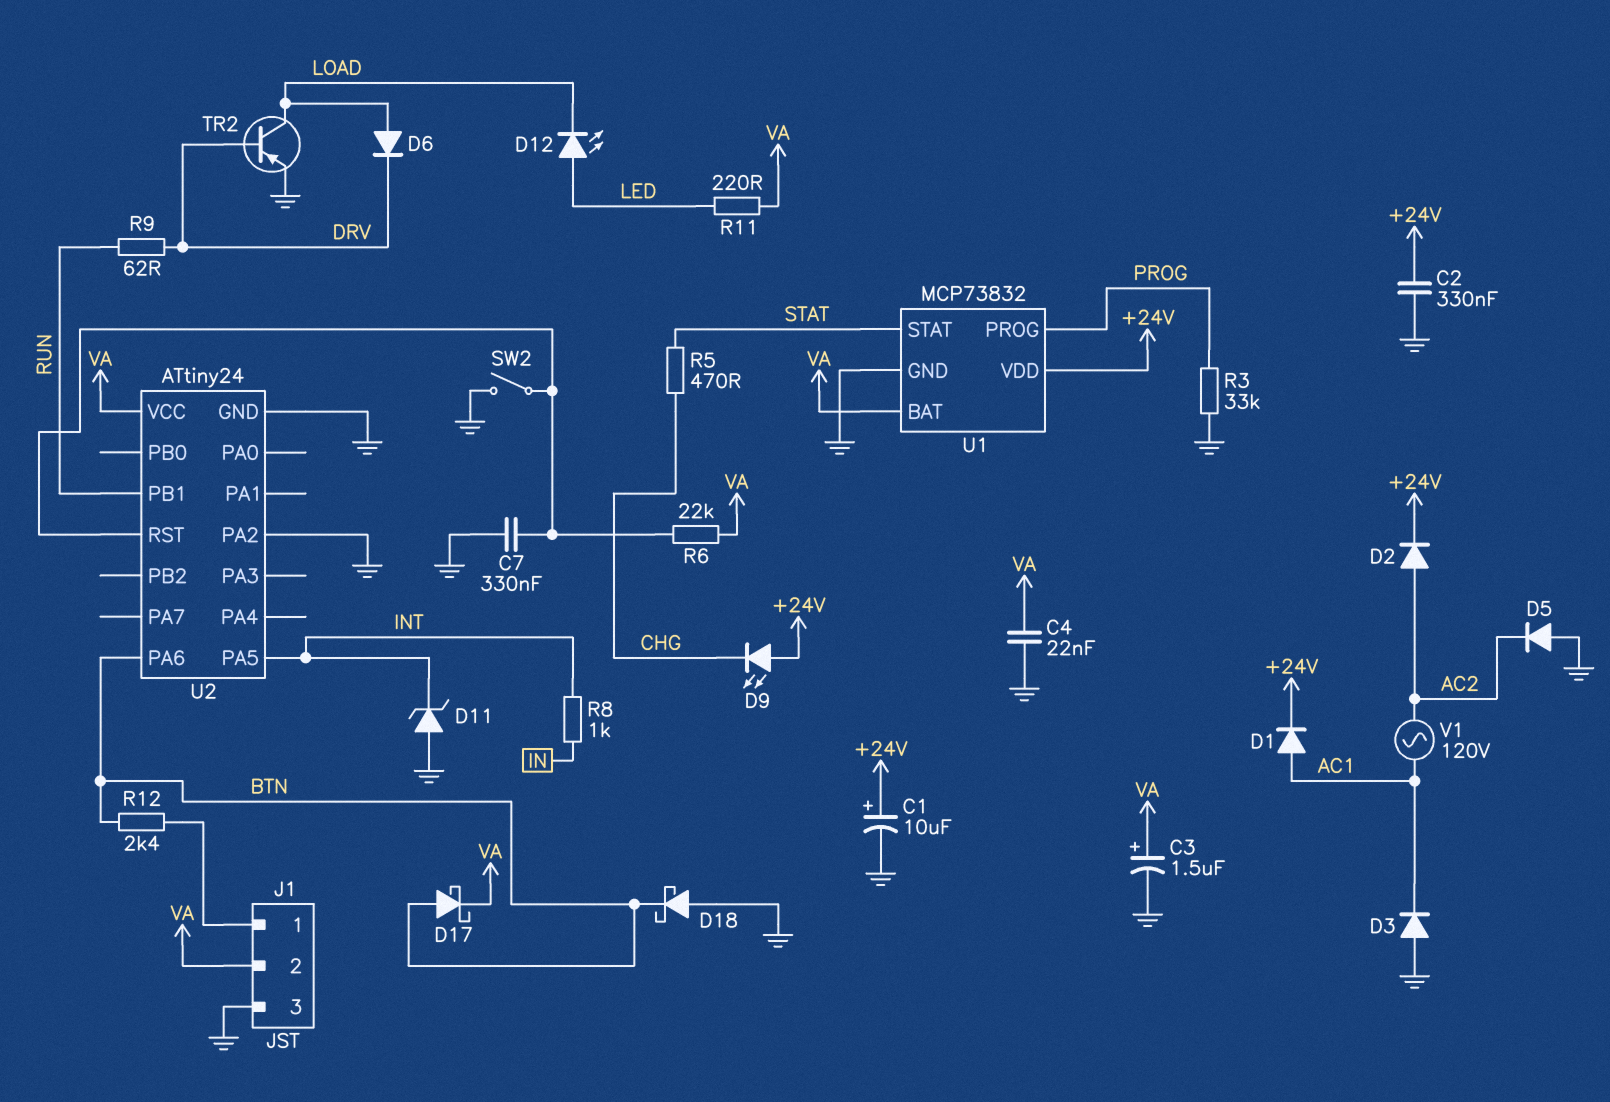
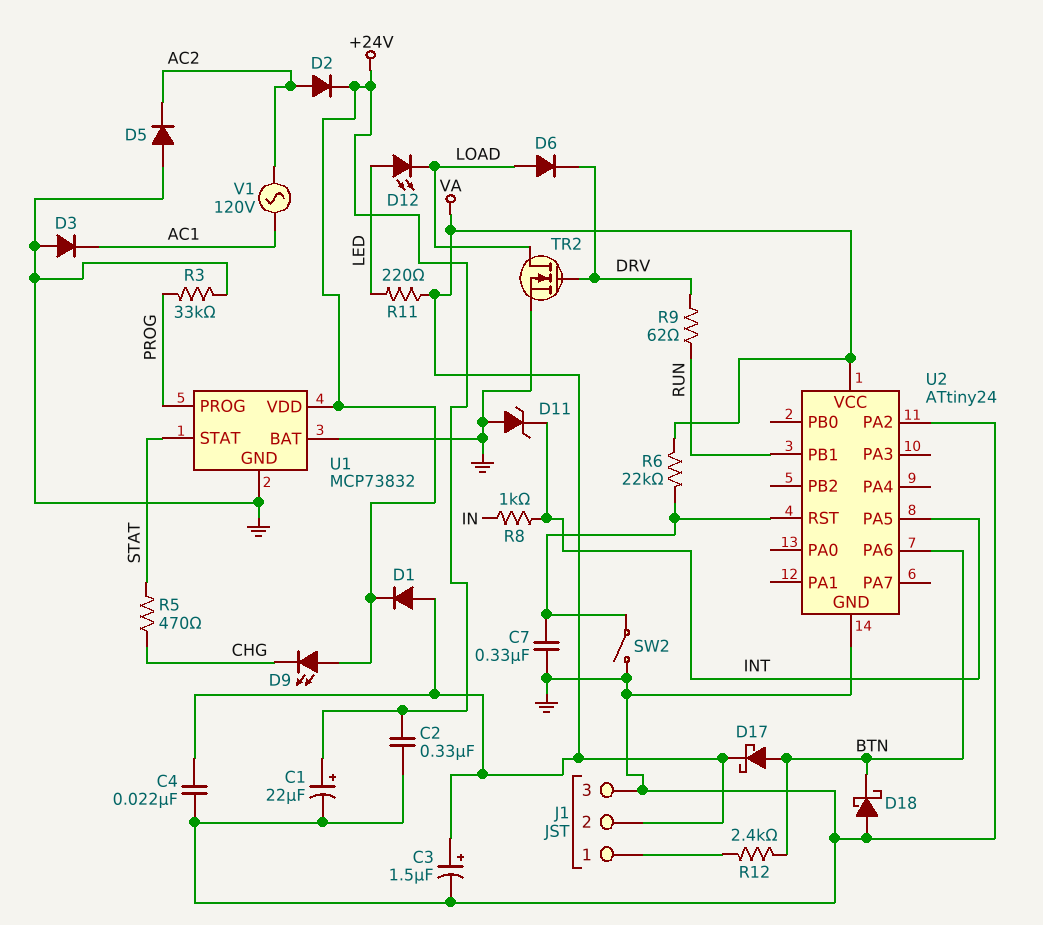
C1: 10uF (plus +24V, minus GND) -> 22uF (plus +24V, minus GND)
D1: diode (A AC1, K +24V) -> diode (A VA, K +24V)
TR2: PNP (B DRV, C LOAD, E GND) -> NMOS (G DRV, D LOAD, S GND)
U1 pin BAT: VA -> GND

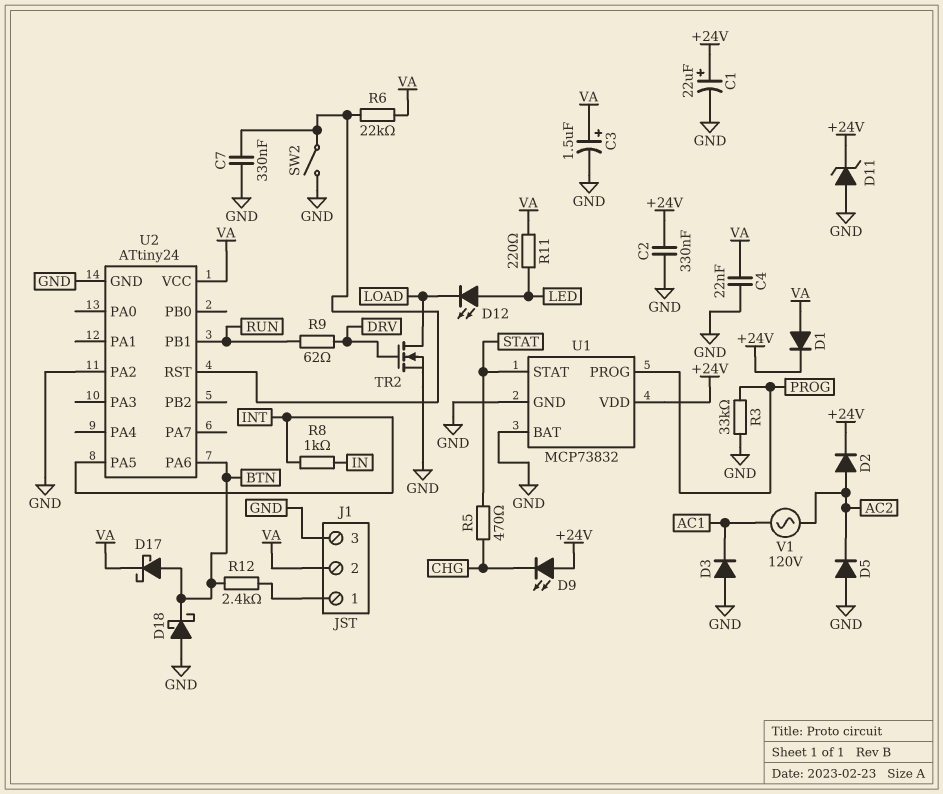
D6: diode (A LOAD, K DRV) -> none
D11: zener (A GND, K INT) -> zener (A GND, K +24V)

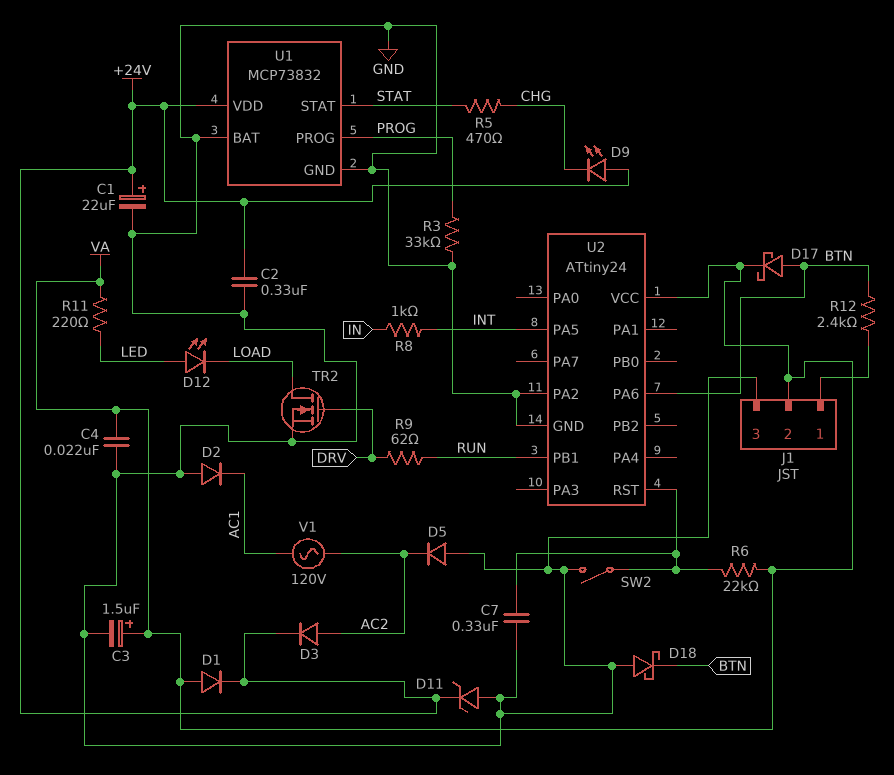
D2: diode (A AC2, K +24V) -> diode (A GND, K AC1)
D3: diode (A GND, K AC1) -> diode (A AC2, K +24V)

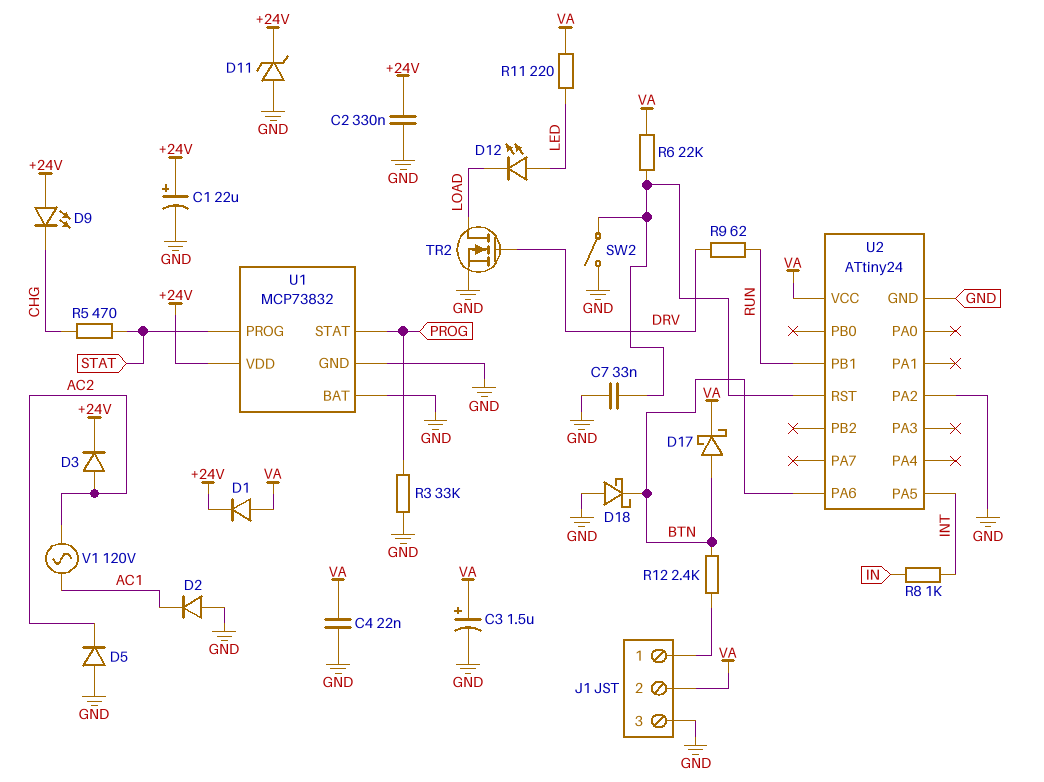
C7: 330nF (GND, U2/RST) -> 33nF (GND, U2/RST)
U1 pin PROG: PROG -> STAT
U1 pin STAT: STAT -> PROG

